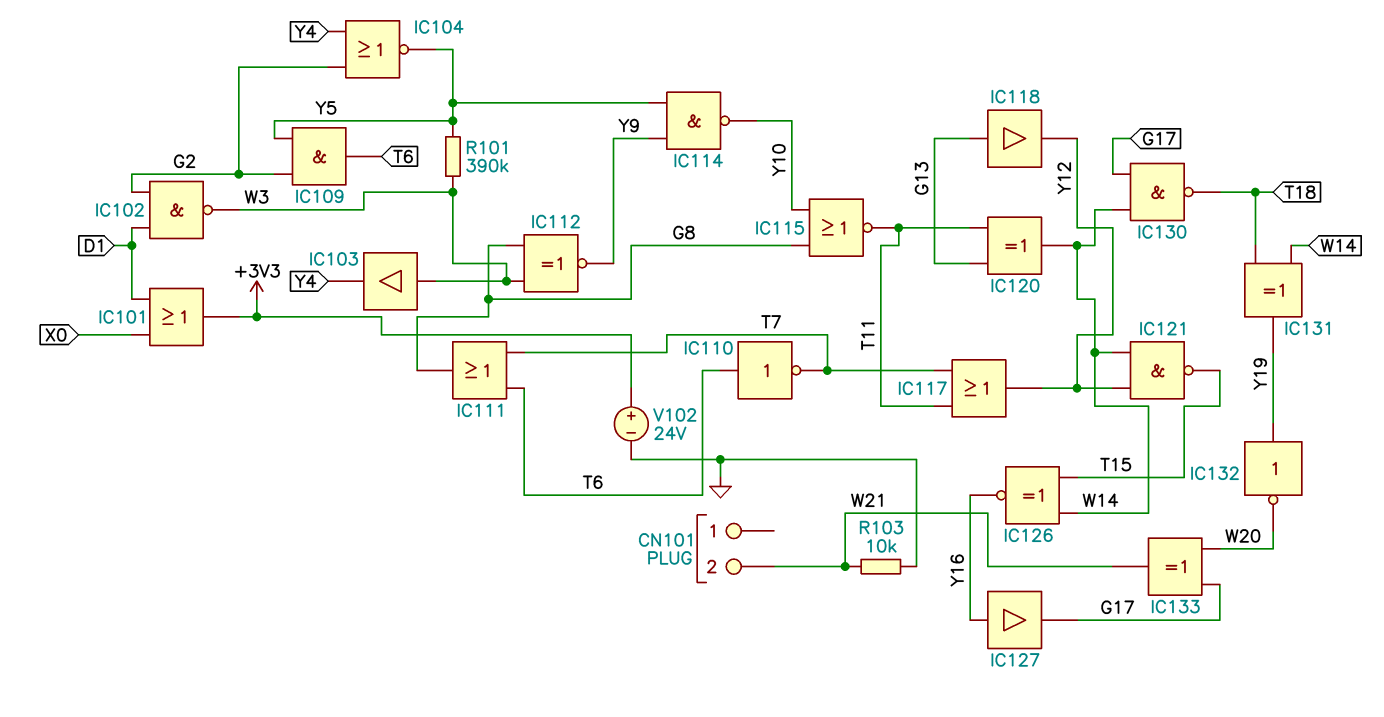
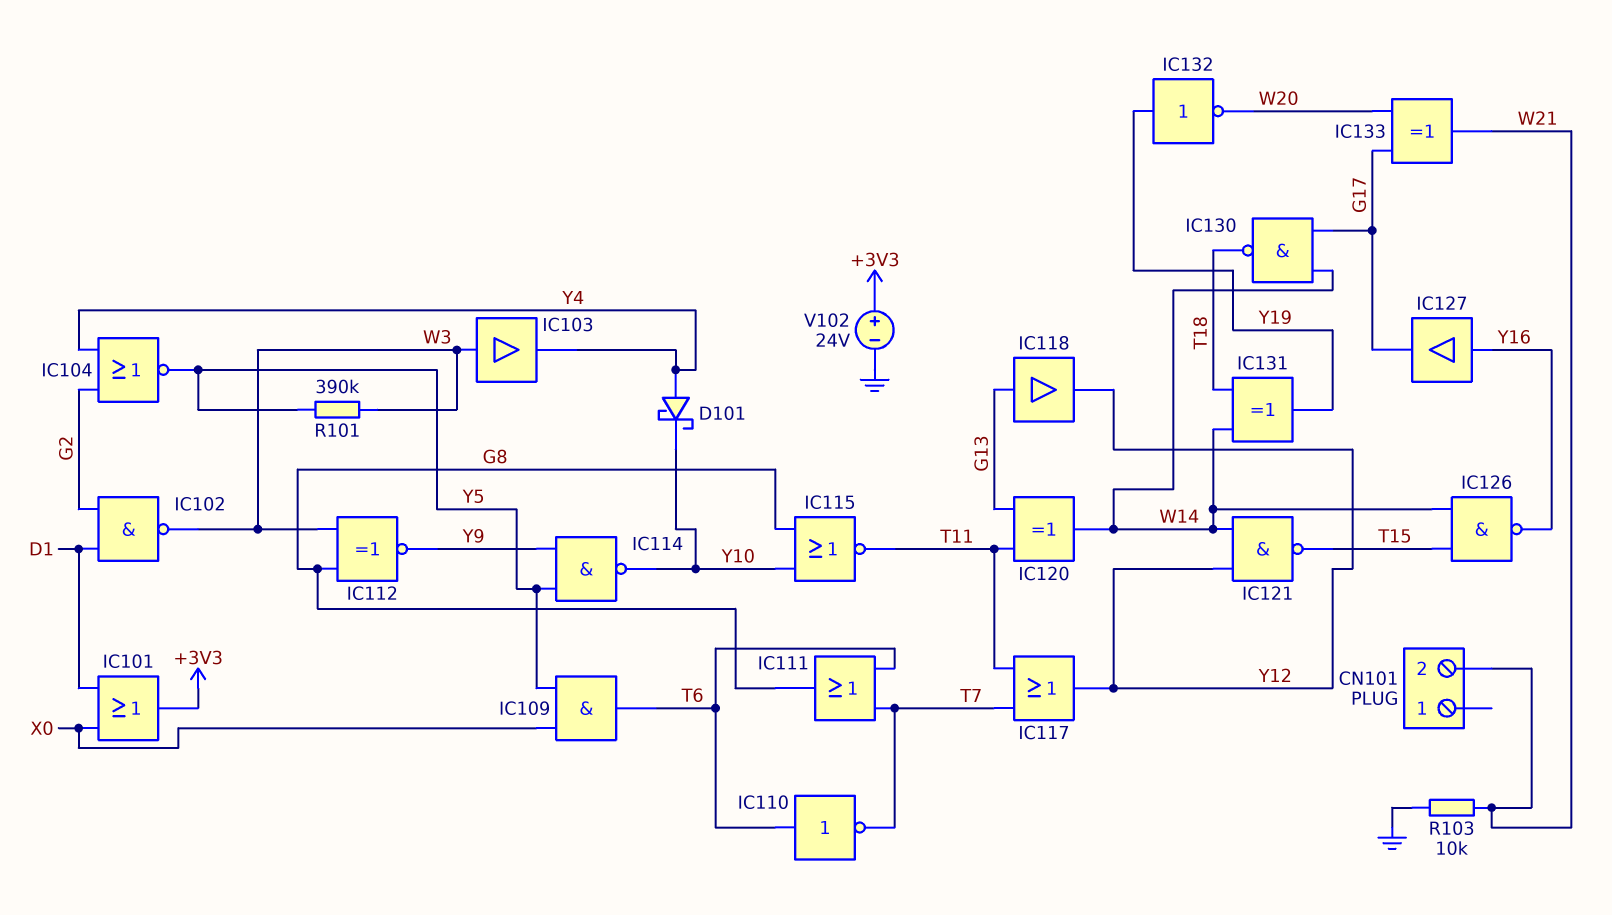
D101: none -> schottky (A Y4, K Y10)
IC109: AND (in G2, in Y5, out T6) -> AND (in X0, in Y5, out T6)
IC126: XNOR (in T15, in W14, out Y16) -> NAND (in T15, in W14, out Y16)

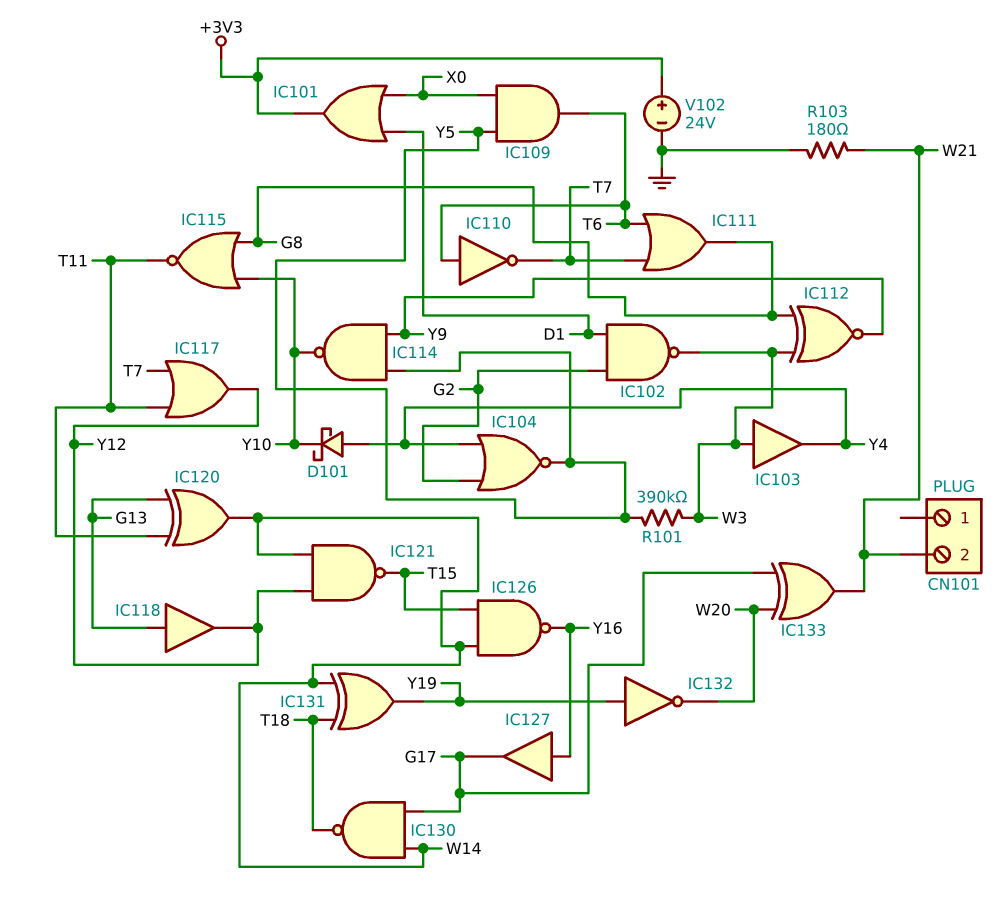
R103: 10k (GND, W21) -> 180 (GND, W21)

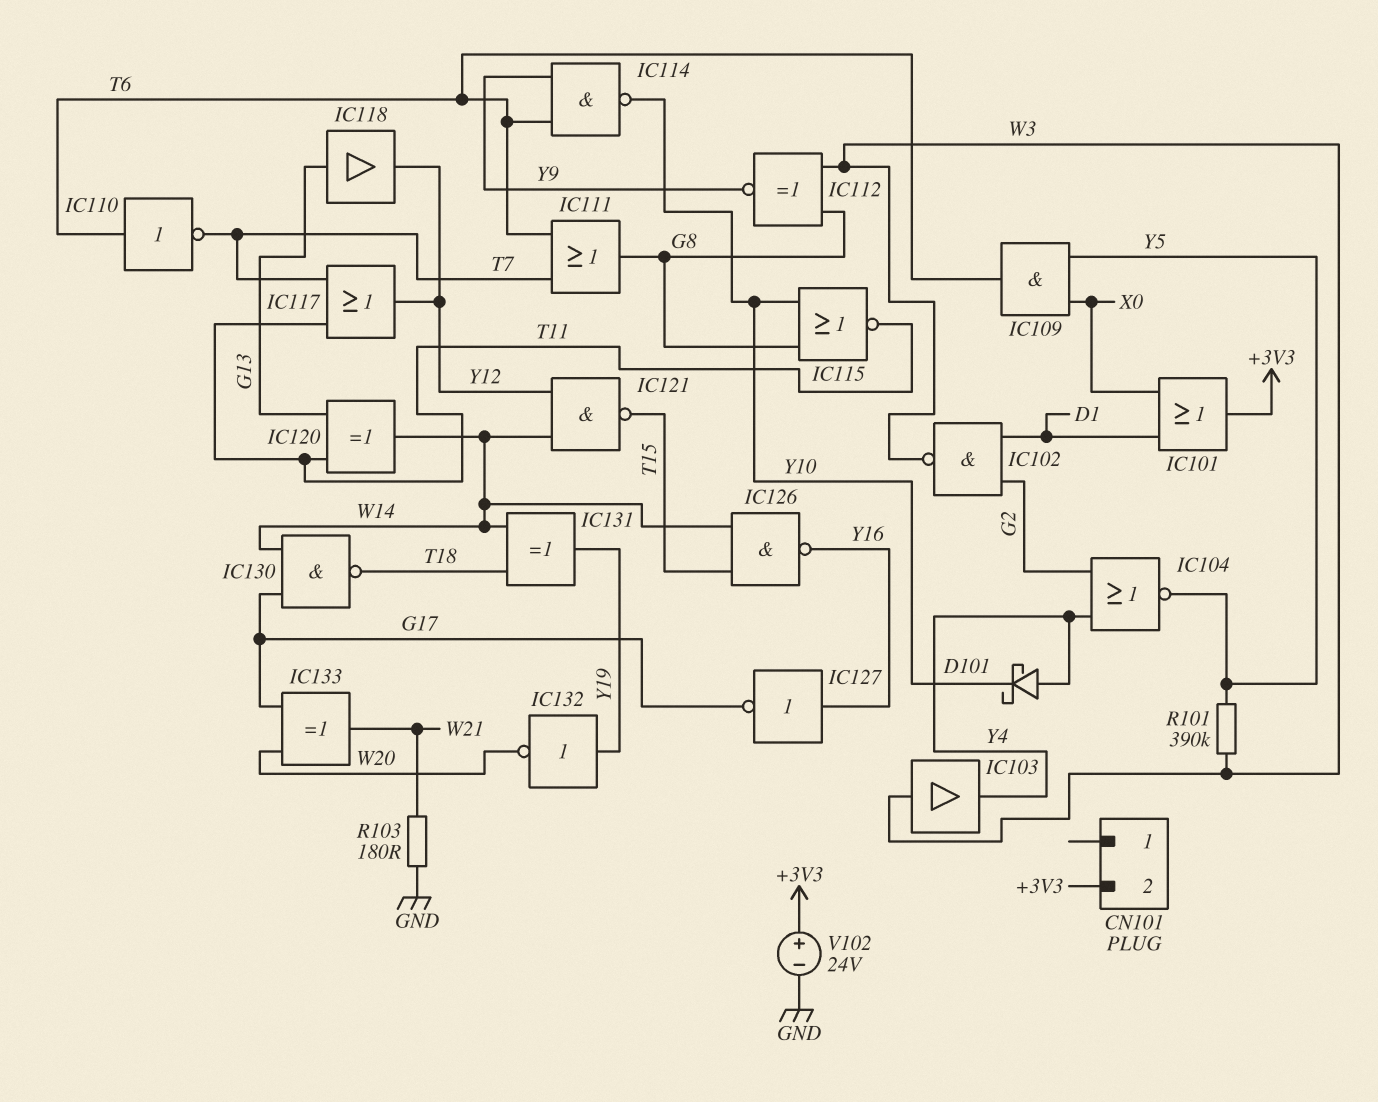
CN101 pin 2: W21 -> +3V3
IC114: NAND (in Y5, in Y9, out Y10) -> NAND (in T6, in Y9, out Y10)
IC127: buffer (in Y16, out G17) -> NOT (in Y16, out G17)

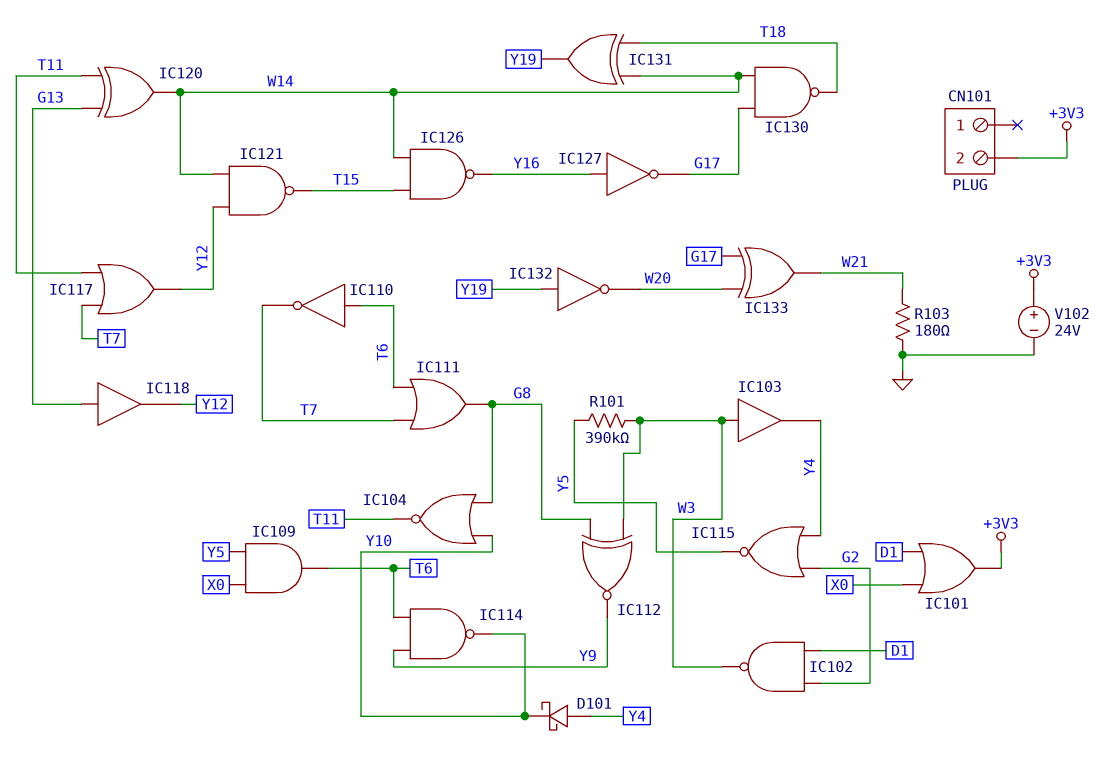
IC104: NOR (in G2, in Y4, out Y5) -> NOR (in G8, in Y10, out T11)
IC115: NOR (in G8, in Y10, out T11) -> NOR (in G2, in Y4, out Y5)

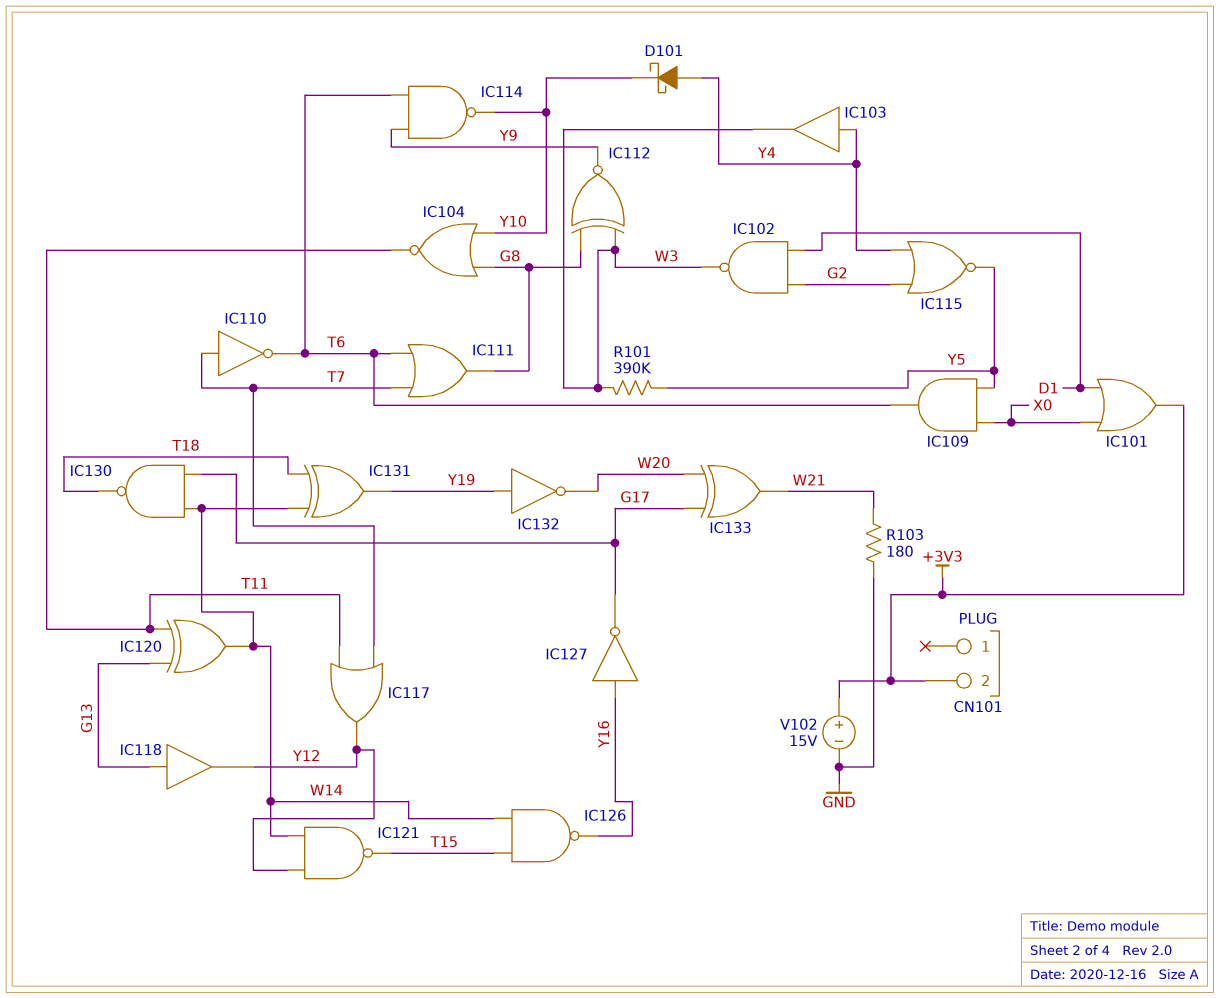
IC103: buffer (in W3, out Y4) -> buffer (in Y4, out W3)
IC110: NOT (in T6, out T7) -> NOT (in T7, out T6)
V102: 24V (plus +3V3, minus GND) -> 15V (plus +3V3, minus GND)

